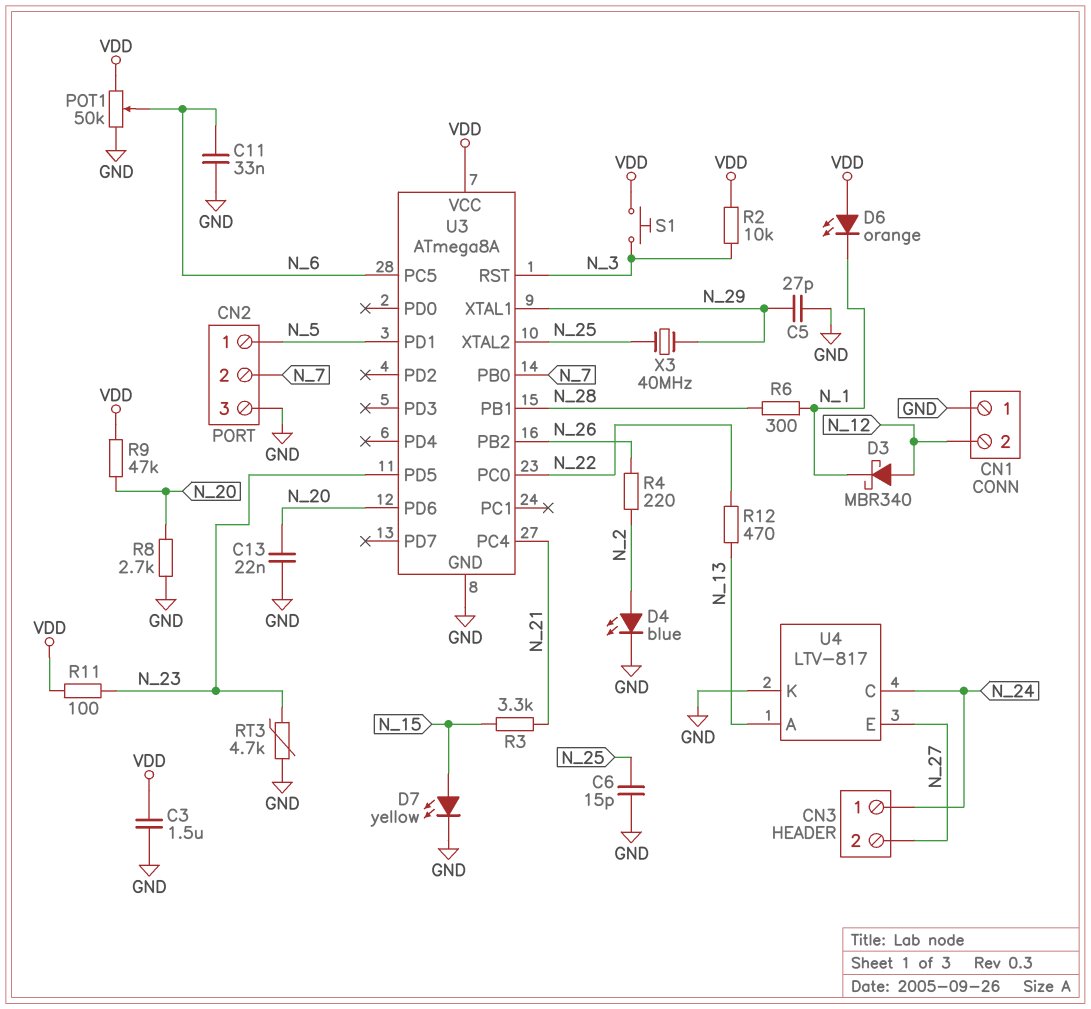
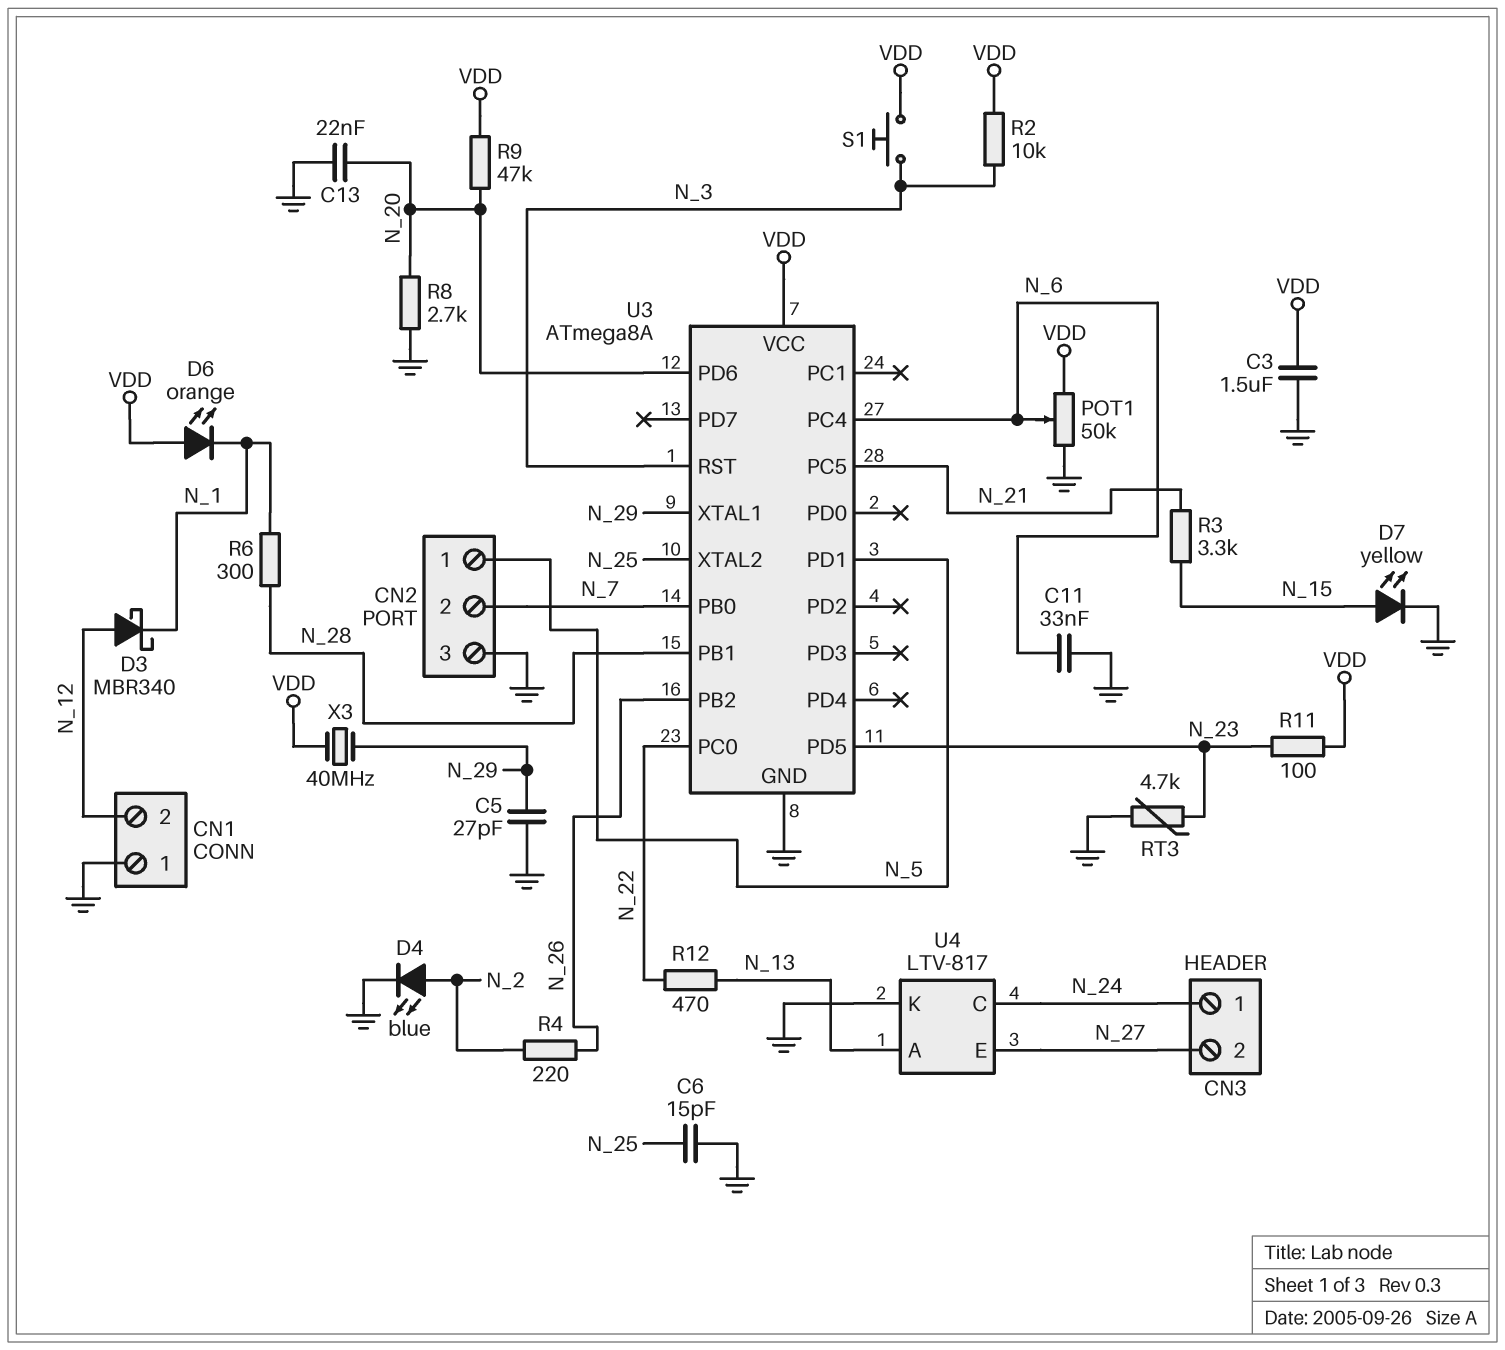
U3 pin PC4: N_21 -> N_6
U3 pin PC5: N_6 -> N_21
X3: 40MHz (N_25, N_29) -> 40MHz (N_29, VDD)

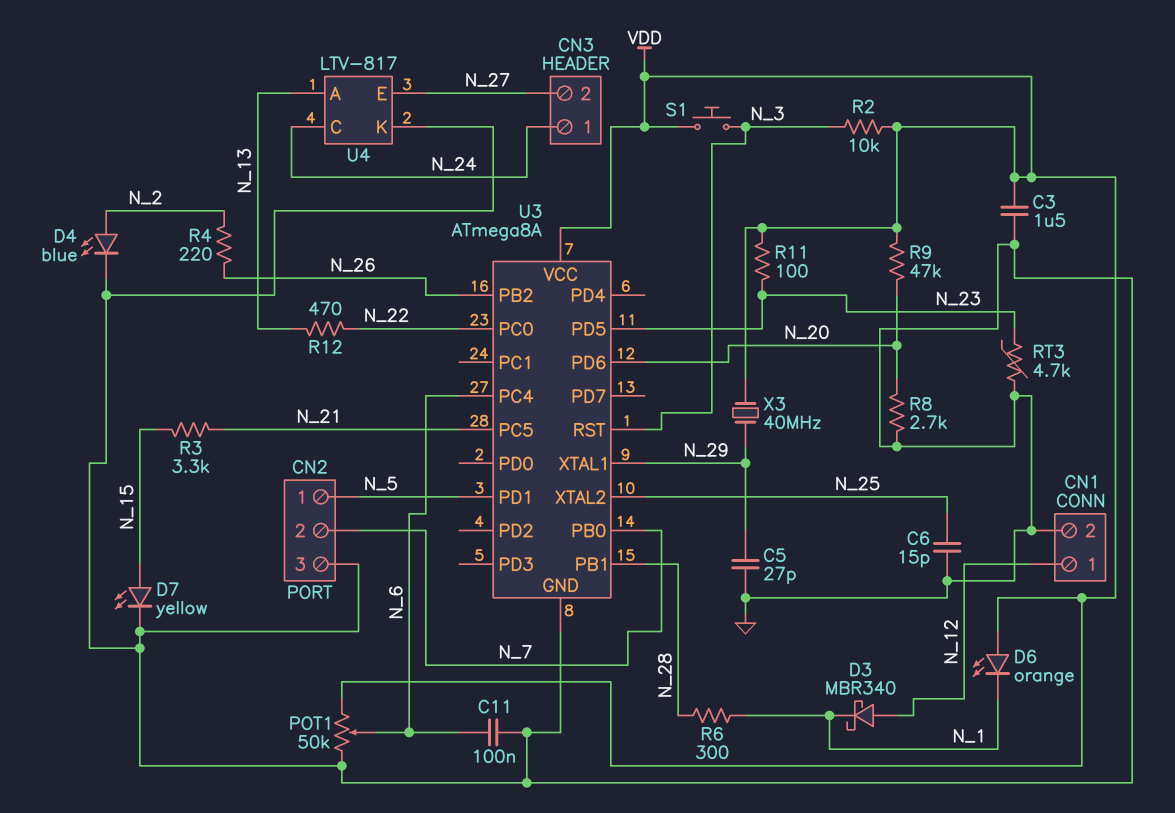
C11: 33nF (GND, N_6) -> 100nF (GND, N_6)
C13: 22nF (GND, N_20) -> none
CN1 pin 1: GND -> N_12
CN1 pin 2: N_12 -> GND

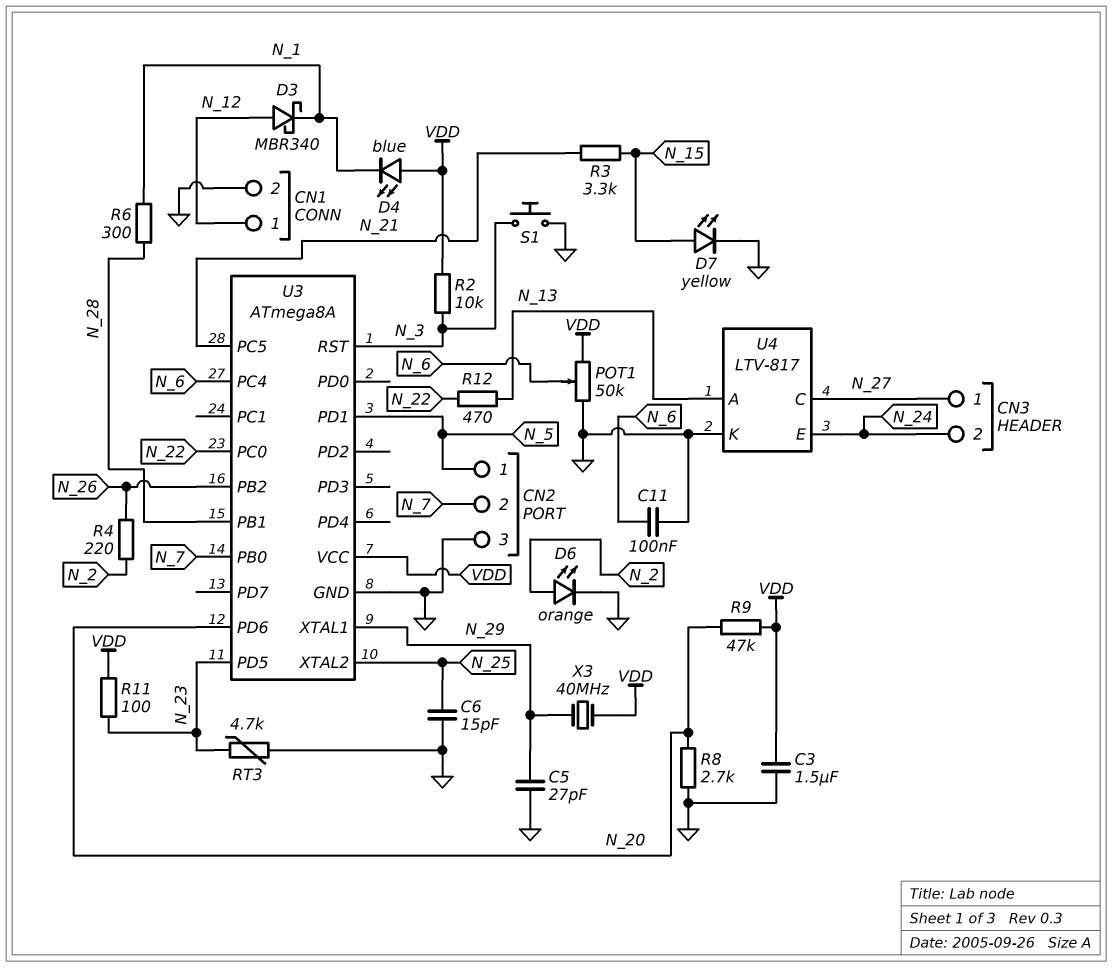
CN3 pin 1: N_24 -> N_27
CN3 pin 2: N_27 -> N_24
D4: LED blue (A N_2, K GND) -> LED blue (A VDD, K N_1)
D6: LED orange (A VDD, K N_1) -> LED orange (A N_2, K GND)
S1: button (N_3, VDD) -> button (GND, N_3)
U4 pin C: N_24 -> N_27
U4 pin E: N_27 -> N_24

